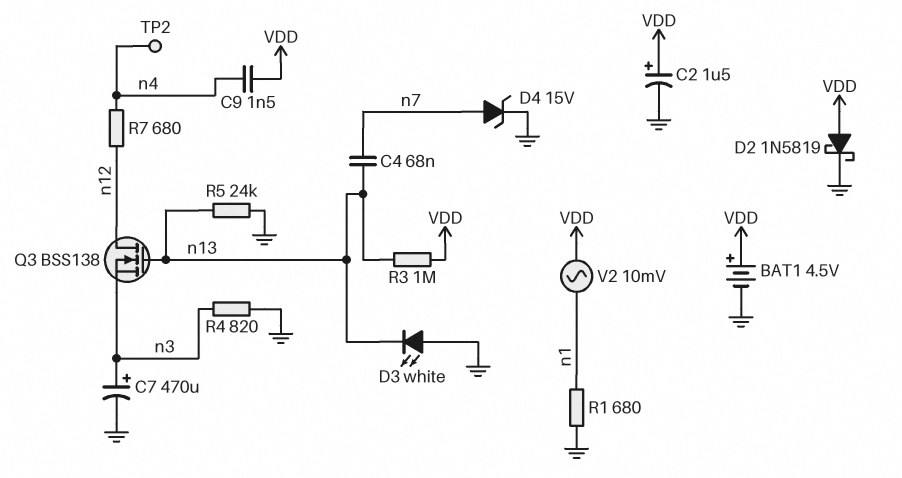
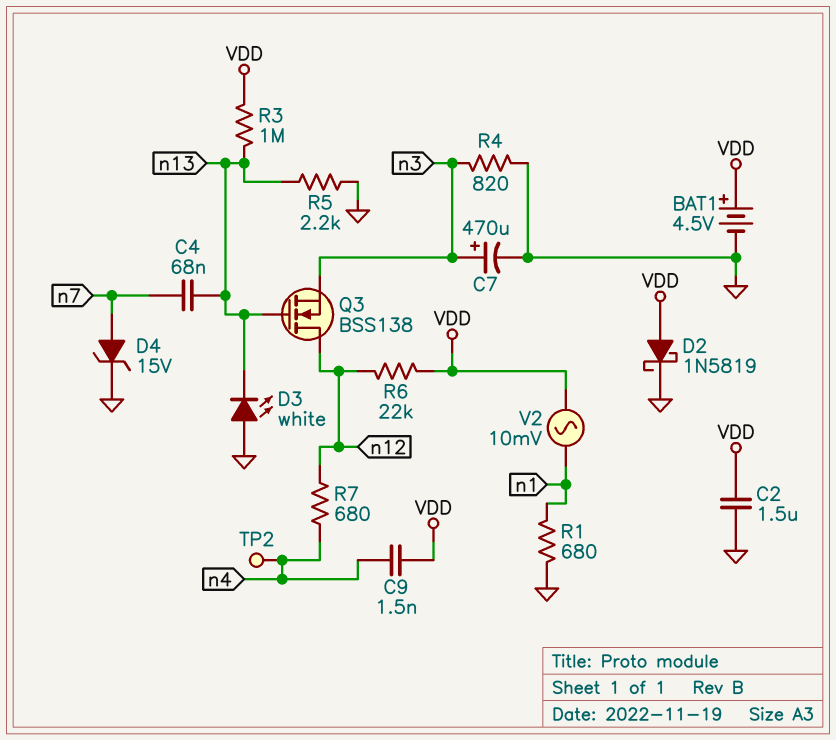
C2: 1.5uF (plus VDD, minus GND) -> 1.5uF (GND, VDD)
R5: 24k (GND, n13) -> 2.2k (GND, n13)
R6: none -> 22k (VDD, n12)

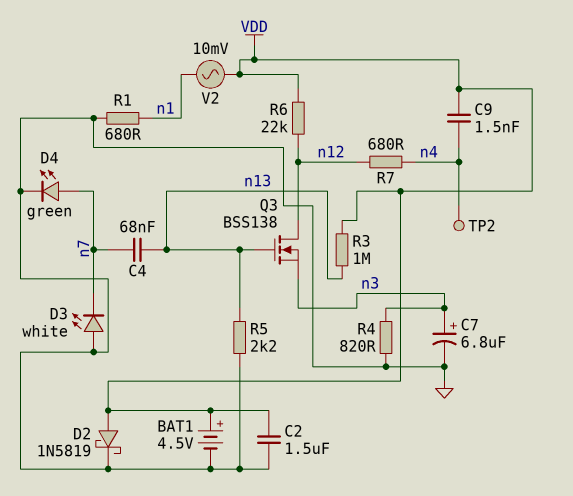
C7: 470uF (plus n3, minus GND) -> 6.8uF (plus n3, minus GND)
D3: LED white (A GND, K n13) -> LED white (A GND, K n7)
D4: zener 15V (A n7, K GND) -> LED green (A n7, K GND)

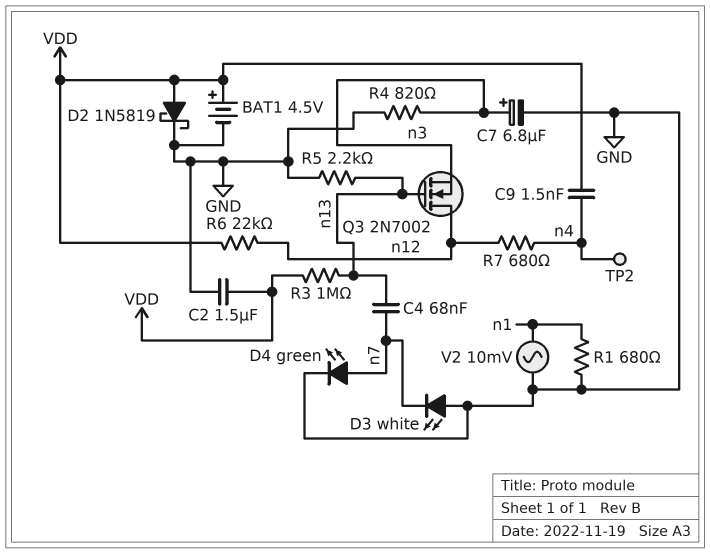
Q3: NMOS BSS138 (G n13, D n12, S n3) -> NMOS 2N7002 (G n13, D n12, S n3)
V2: AC 10mV (VDD, n1) -> AC 10mV (GND, n1)

